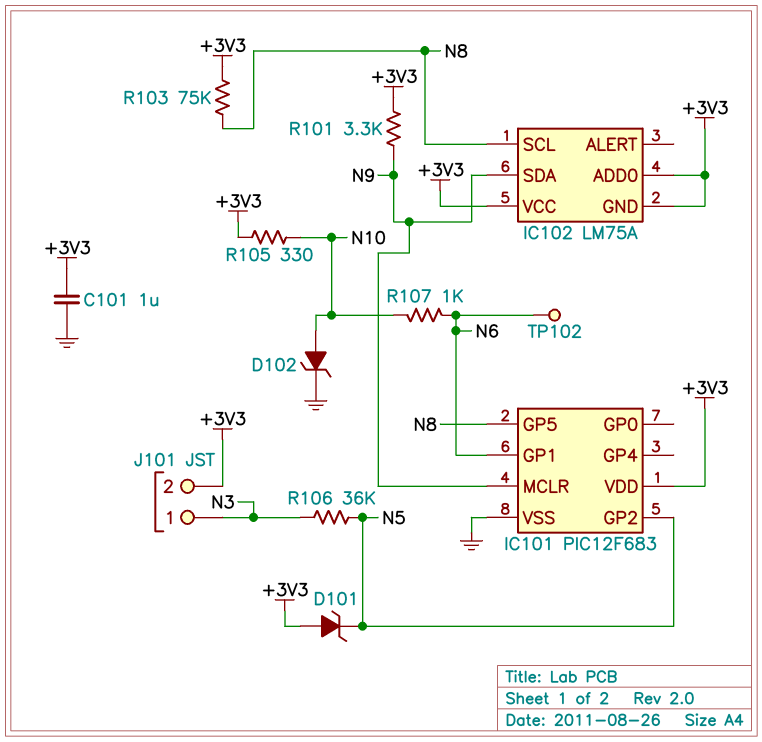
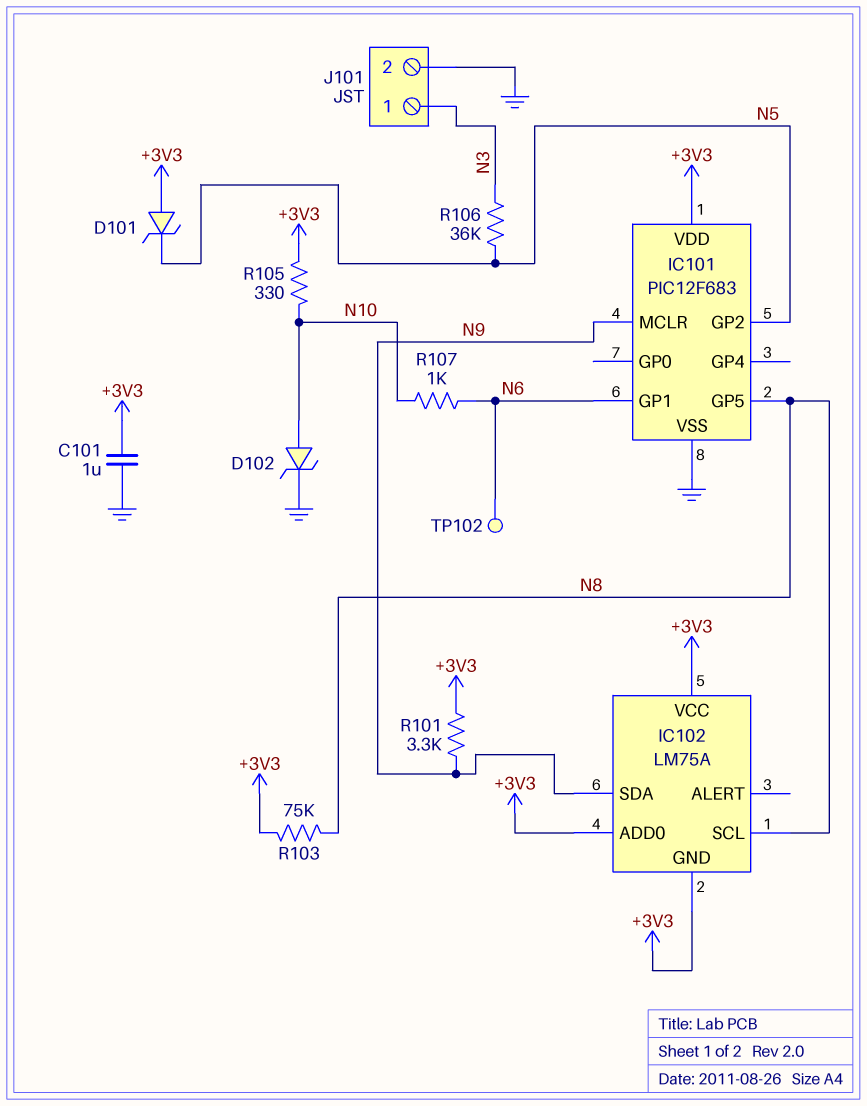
J101 pin 2: +3V3 -> GND

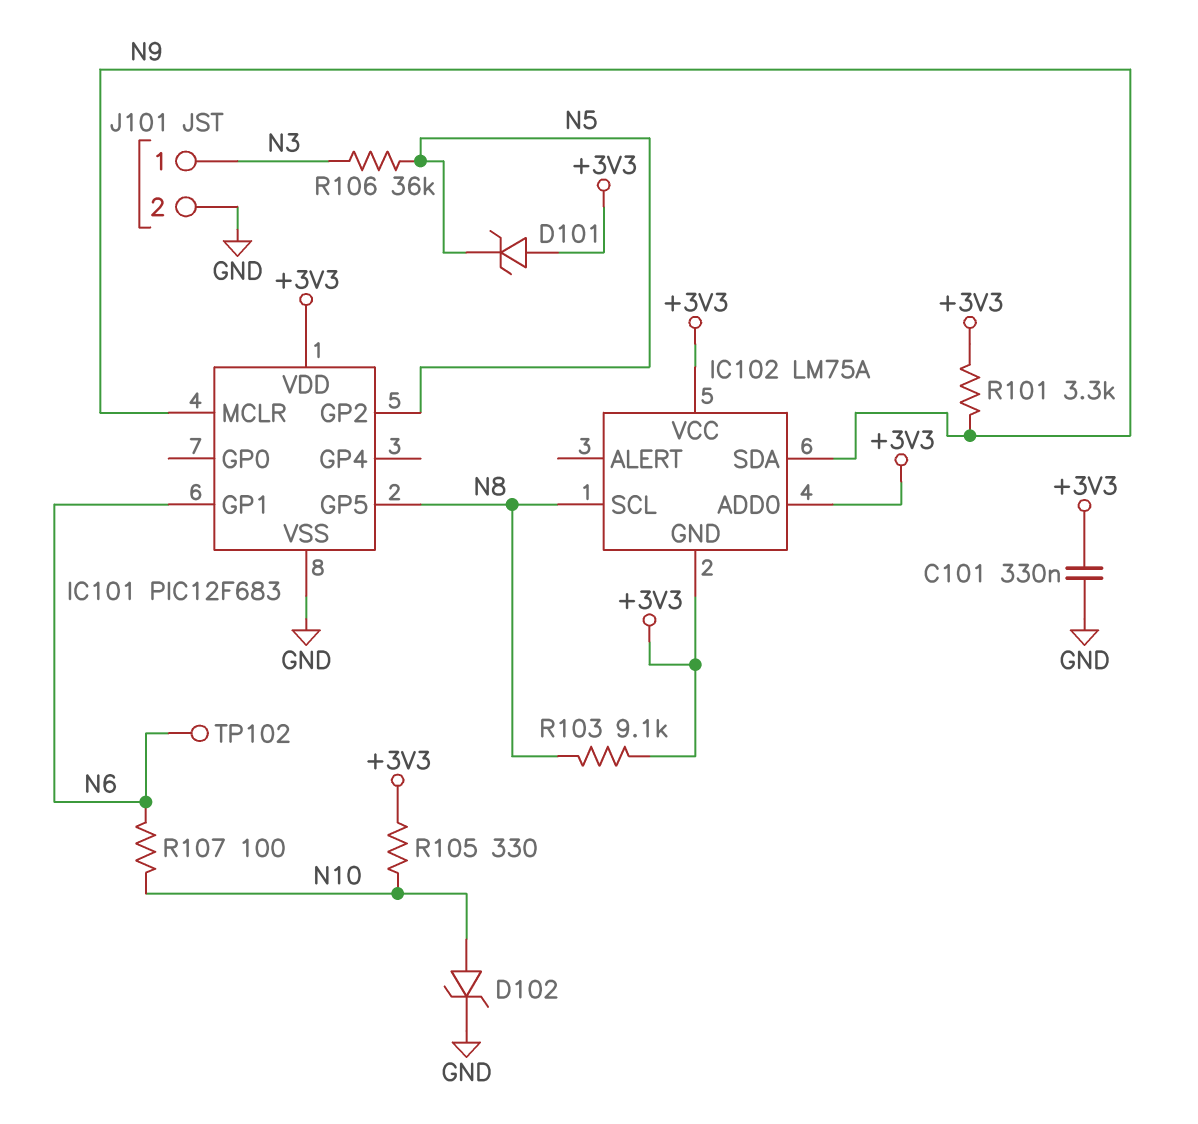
C101: 1uF (+3V3, GND) -> 330nF (+3V3, GND)
R103: 75k (+3V3, N8) -> 9.1k (+3V3, N8)
R107: 1k (N6, N10) -> 100 (N6, N10)

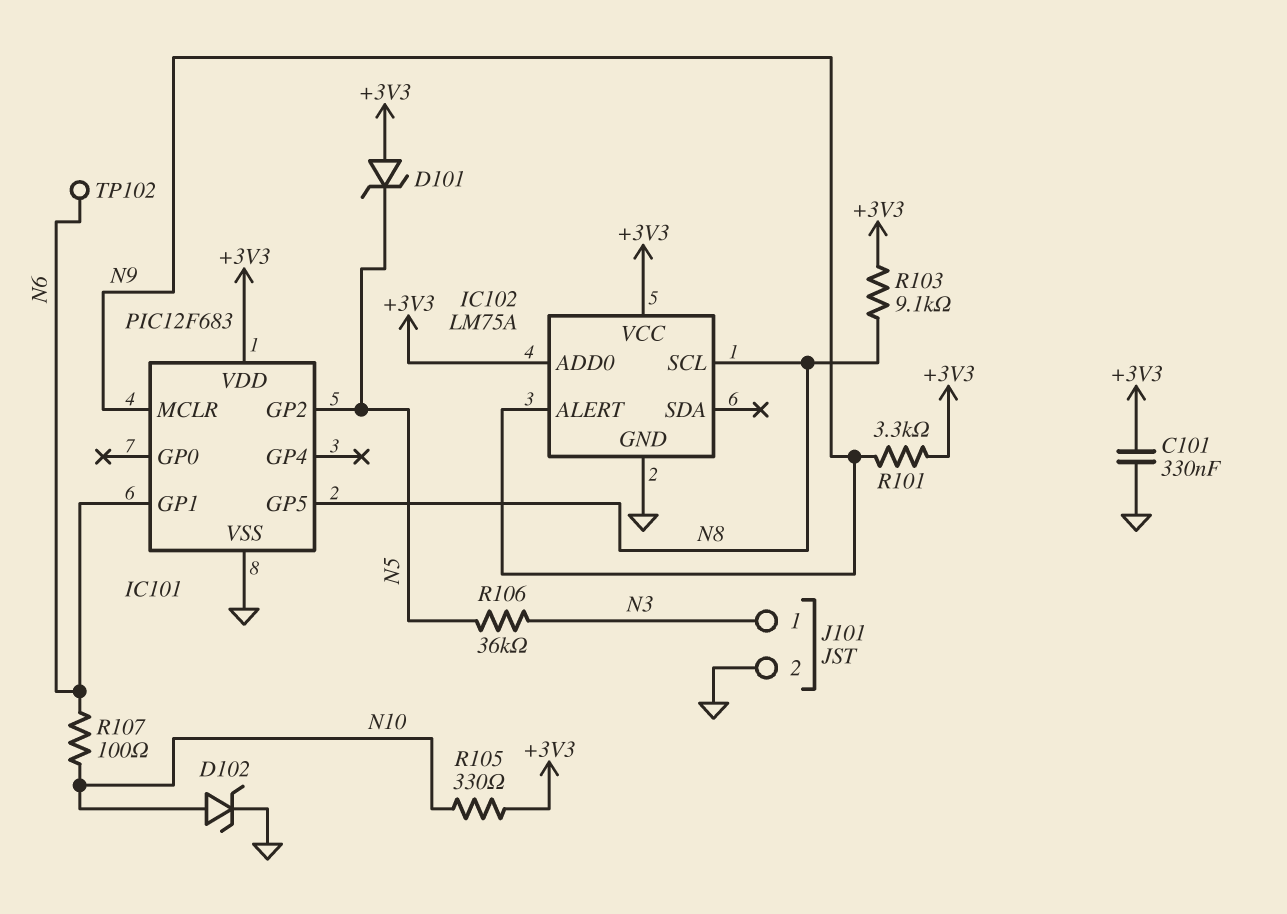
IC102 pin ALERT: none -> N9
IC102 pin GND: +3V3 -> GND
IC102 pin SDA: N9 -> none

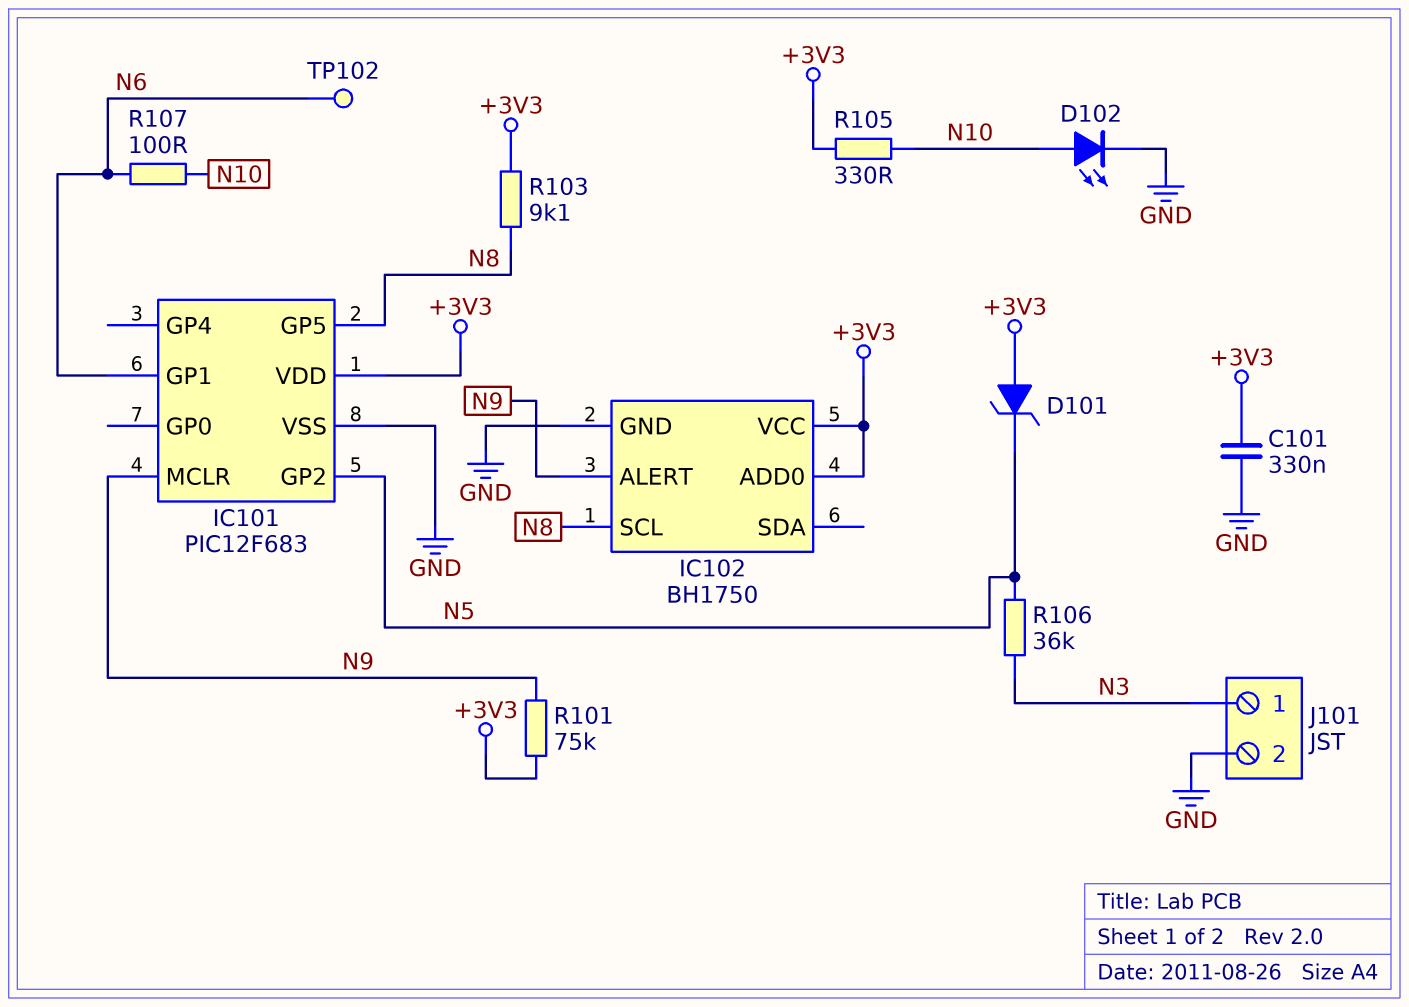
D102: zener (A N10, K GND) -> LED (A N10, K GND)
IC102: LM75A -> BH1750
R101: 3.3k (+3V3, N9) -> 75k (+3V3, N9)

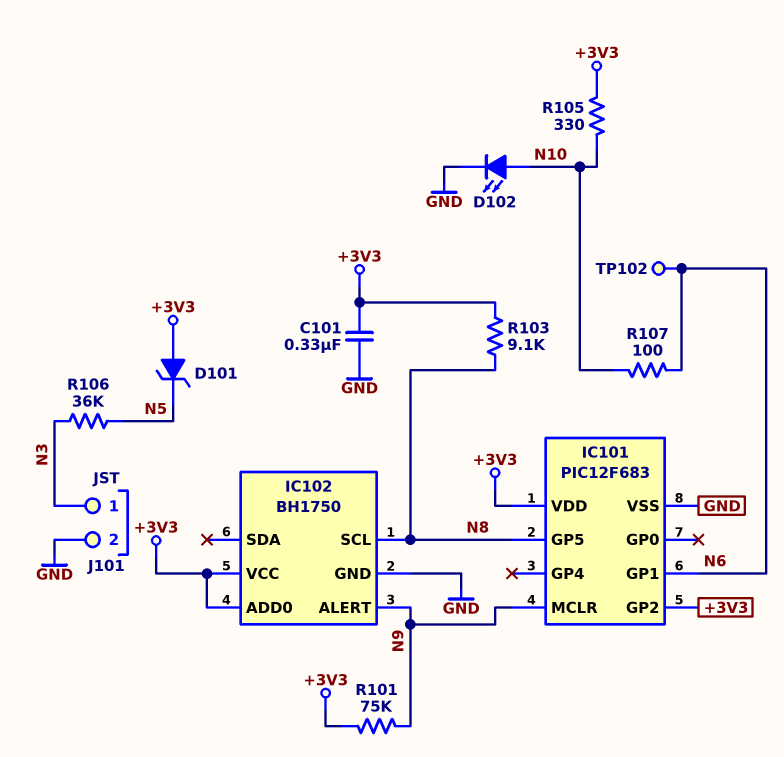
IC101 pin GP2: N5 -> +3V3

